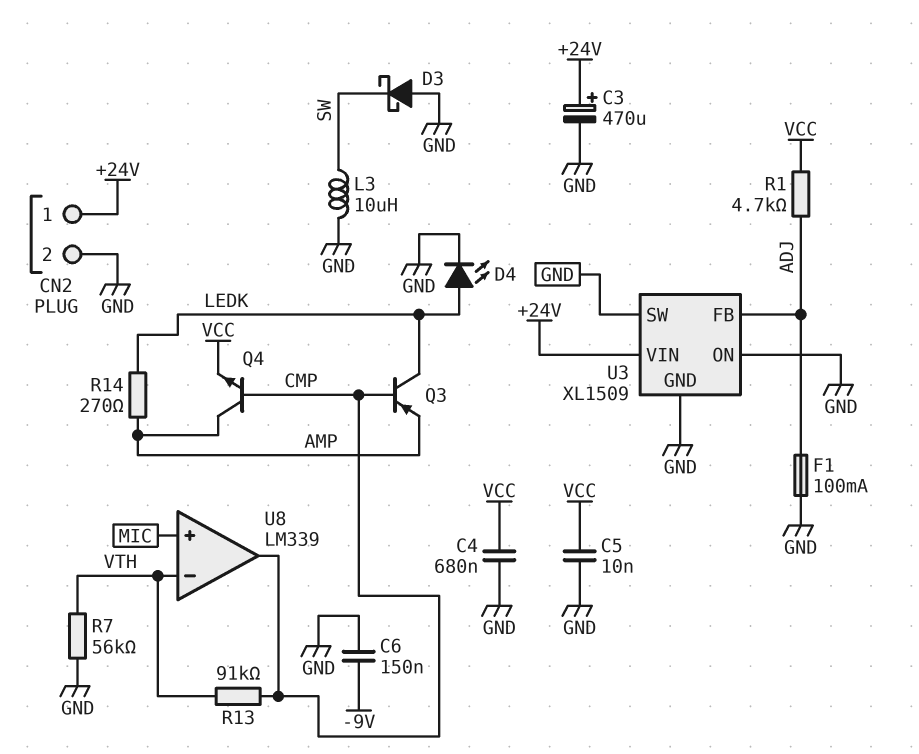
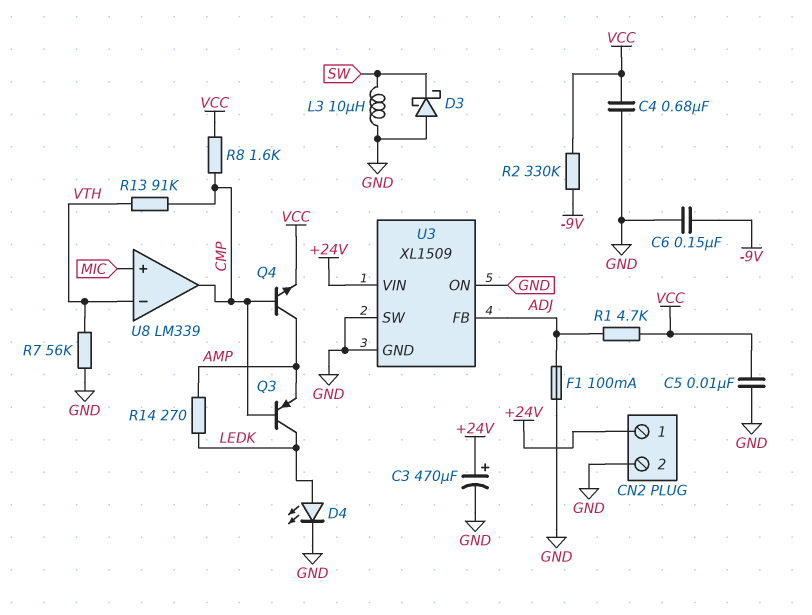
R2: none -> 330k (-9V, VCC)
R8: none -> 1.6k (CMP, VCC)

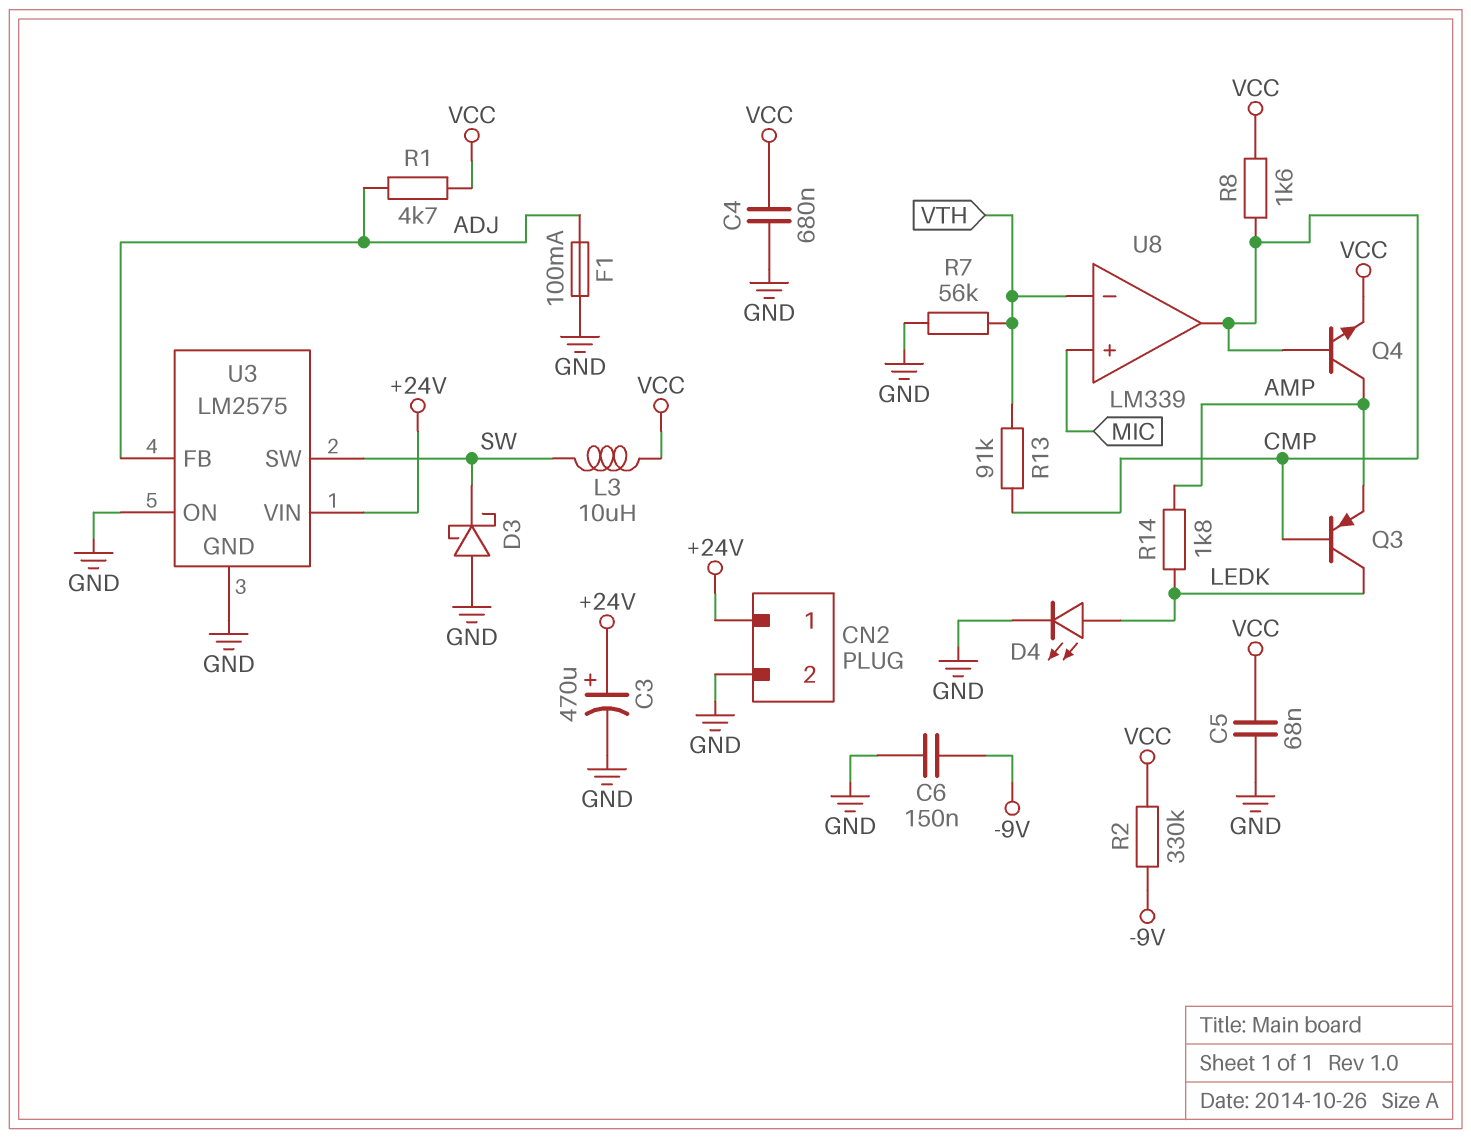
C5: 10nF (GND, VCC) -> 68nF (GND, VCC)
L3: 10uH (GND, SW) -> 10uH (SW, VCC)
R14: 270 (AMP, LEDK) -> 1.8k (AMP, LEDK)
U3: XL1509 -> LM2575
U3 pin SW: GND -> SW

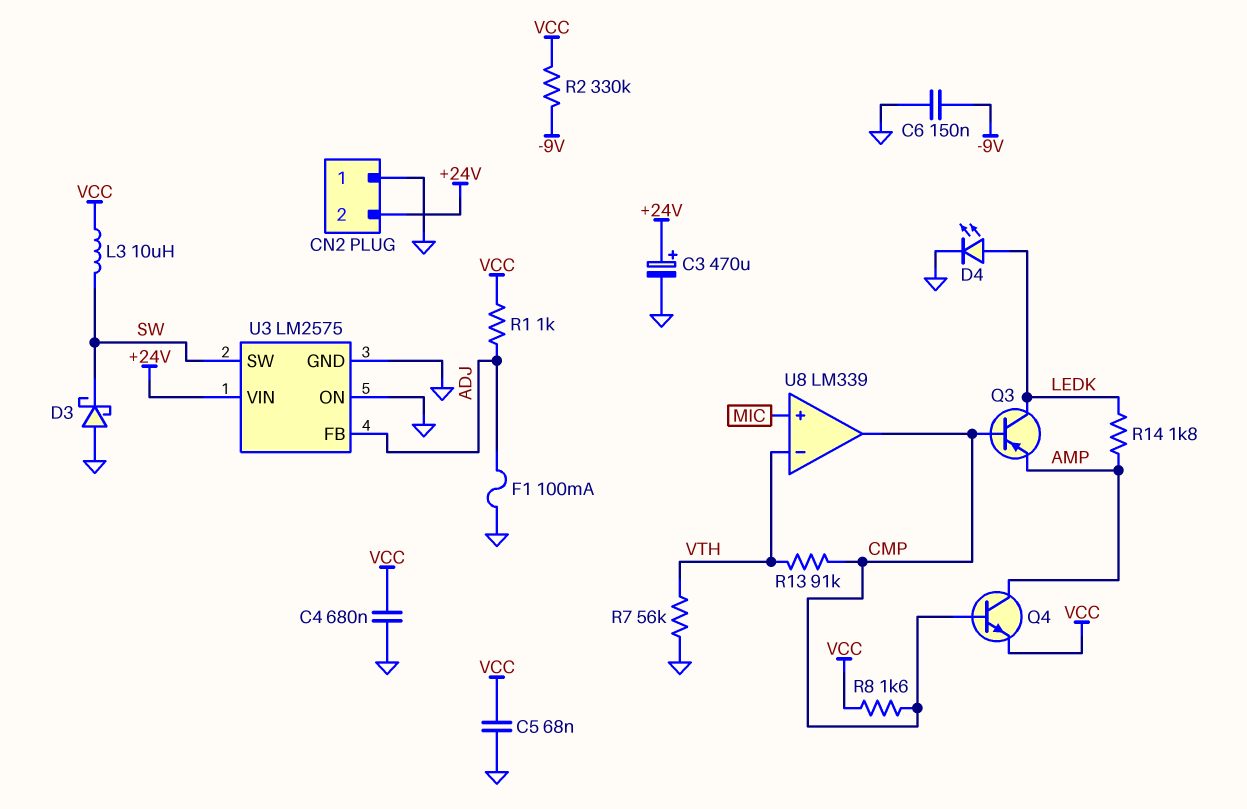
CN2 pin 1: +24V -> GND
CN2 pin 2: GND -> +24V
R1: 4.7k (ADJ, VCC) -> 1k (ADJ, VCC)

